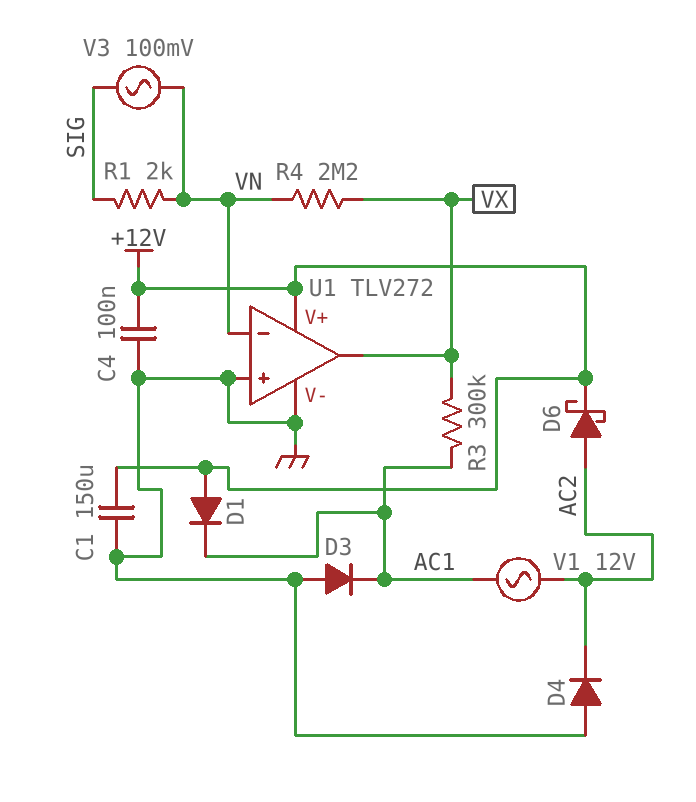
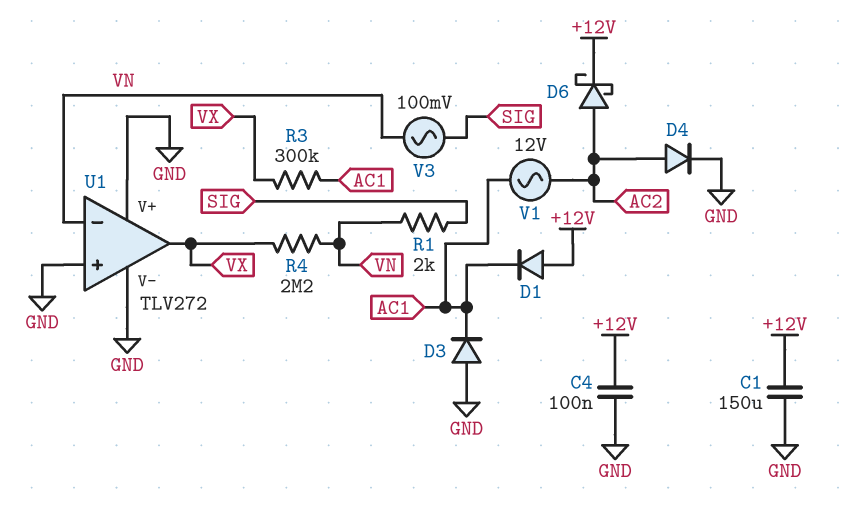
D4: diode (A GND, K AC2) -> diode (A AC2, K GND)
U1 pin V+: +12V -> GND

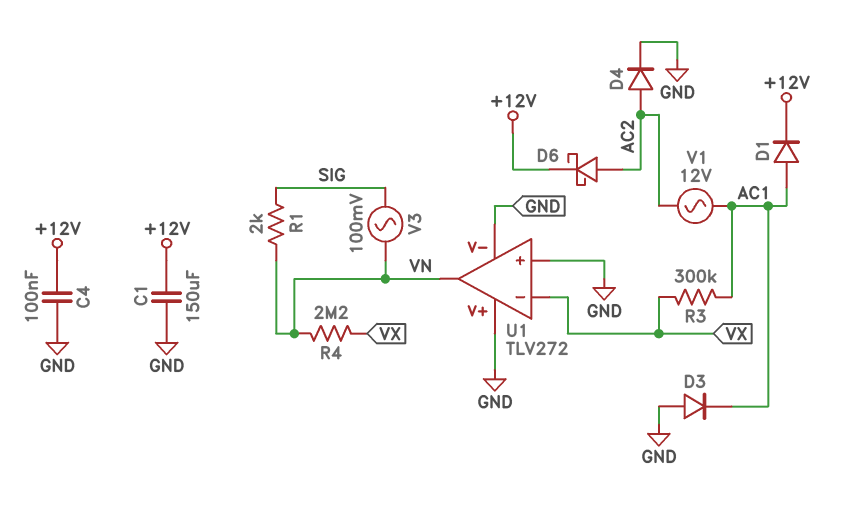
D1: diode (A +12V, K AC1) -> diode (A AC1, K +12V)
U1 pin in-: VN -> VX
U1 pin out: VX -> VN

